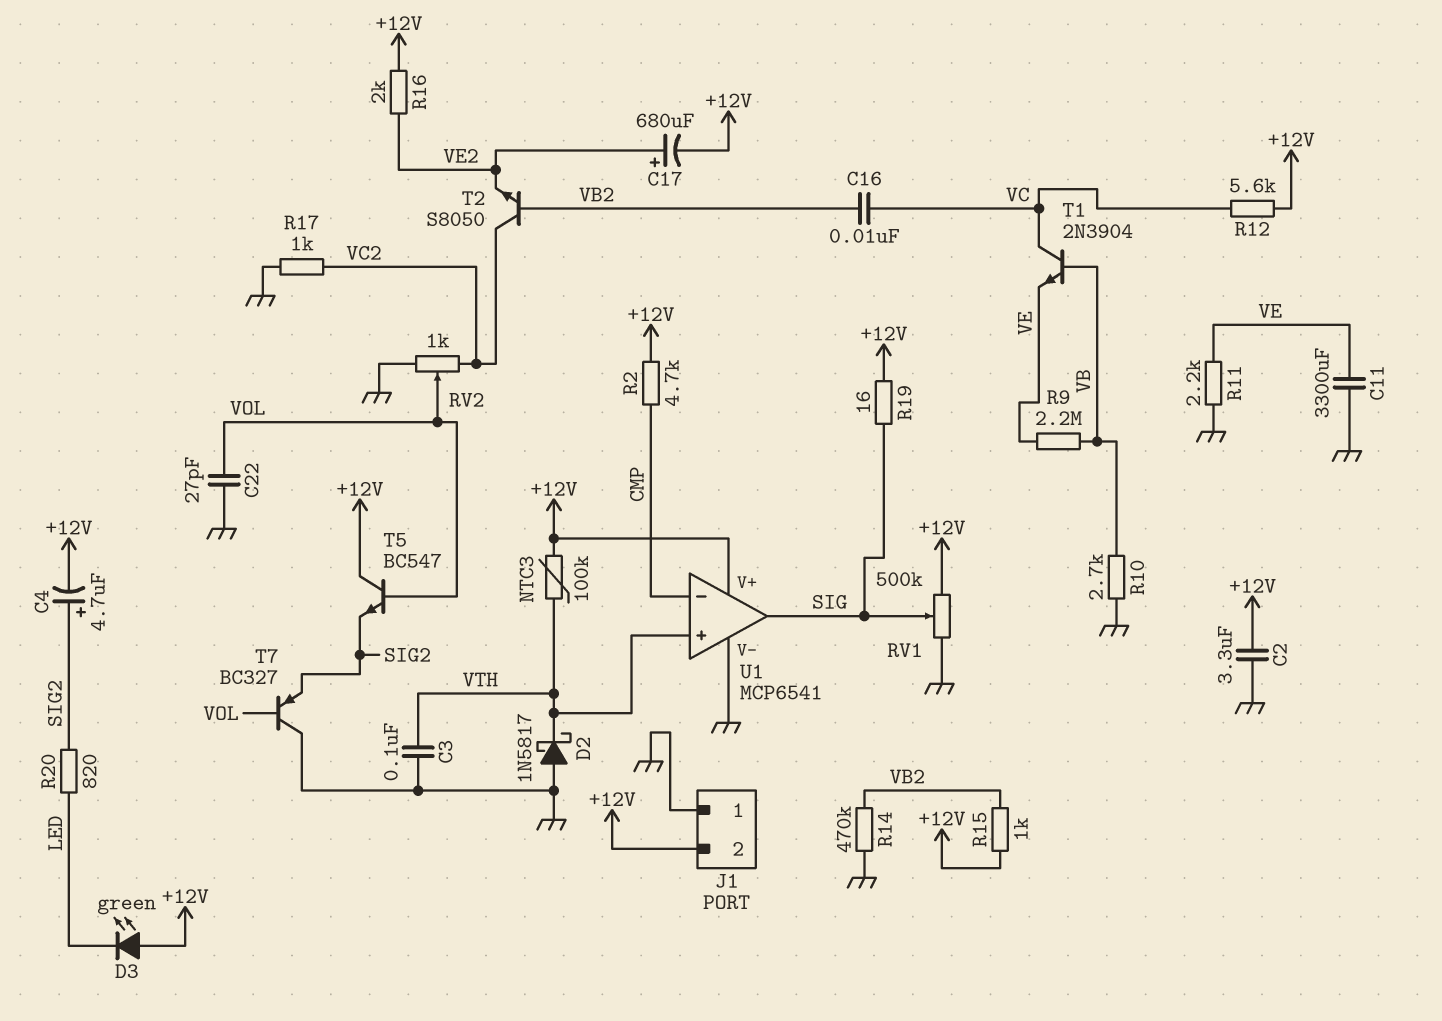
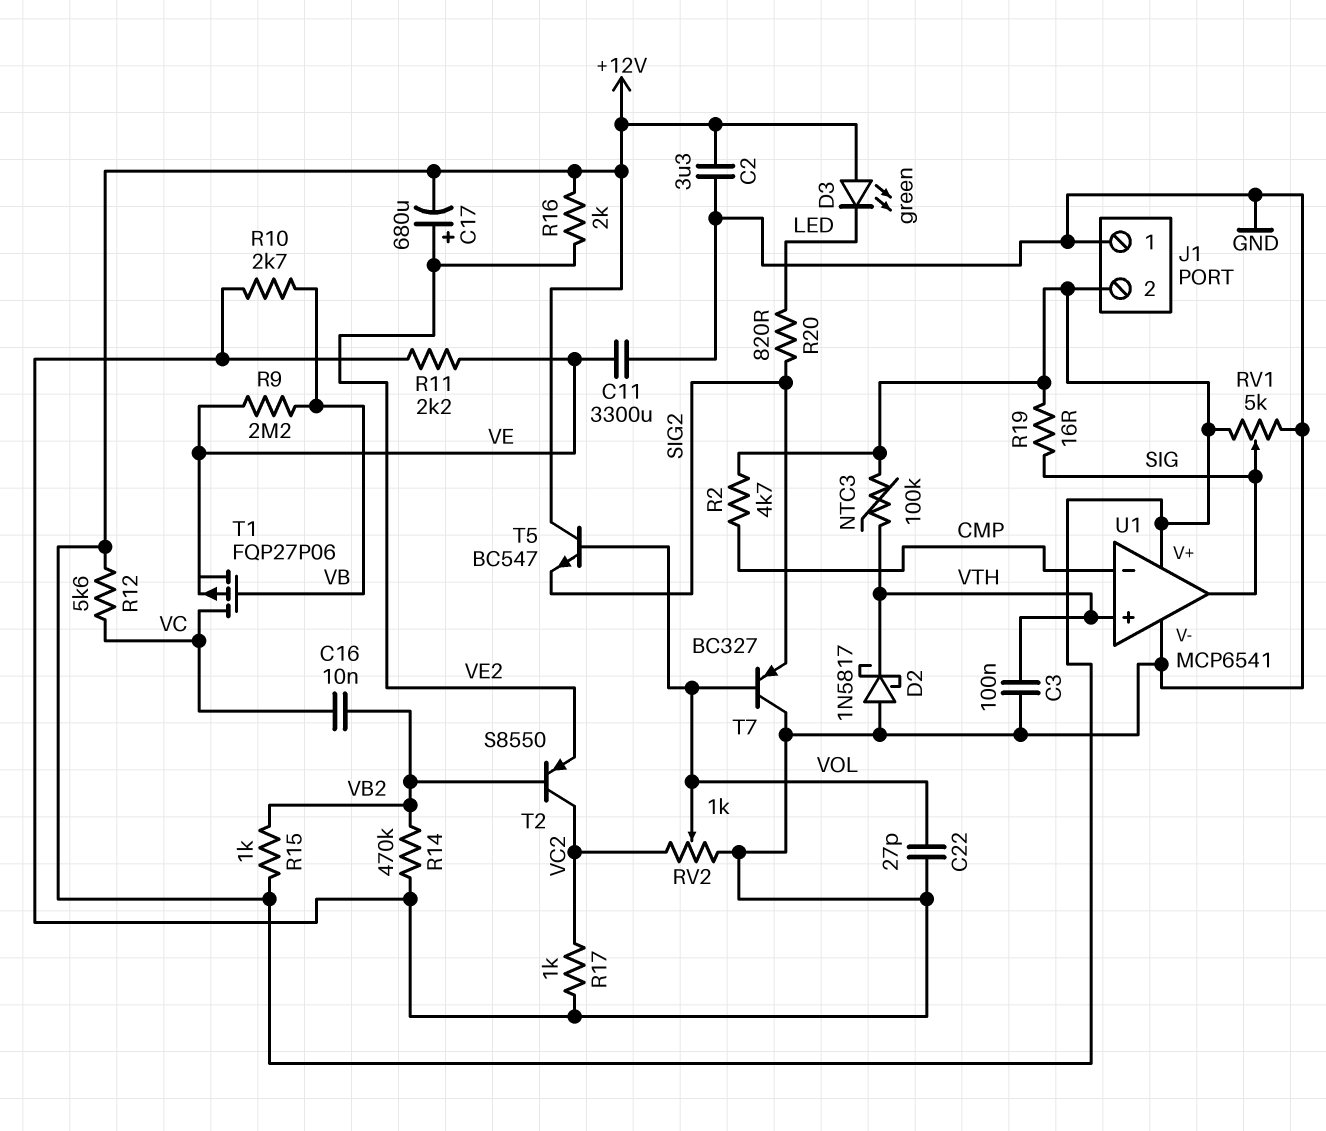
C4: 4.7uF (plus SIG2, minus +12V) -> none
RV1: 500k (+12V, GND, wiper SIG) -> 5k (+12V, GND, wiper SIG)
T1: NPN 2N3904 (B VB, C VC, E VE) -> PMOS FQP27P06 (G VB, D VC, S VE)
T2: NPN S8050 (B VB2, C VC2, E VE2) -> PNP S8550 (B VB2, C VC2, E VE2)

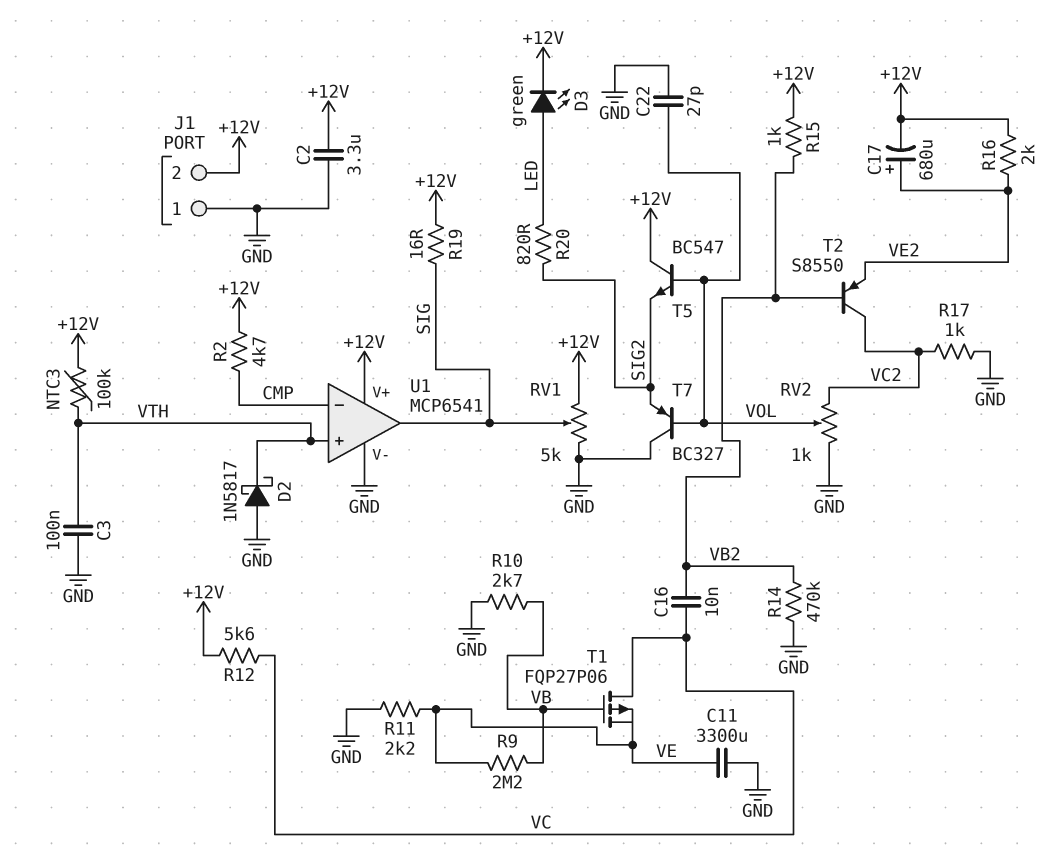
D3: LED green (A +12V, K LED) -> LED green (A LED, K +12V)

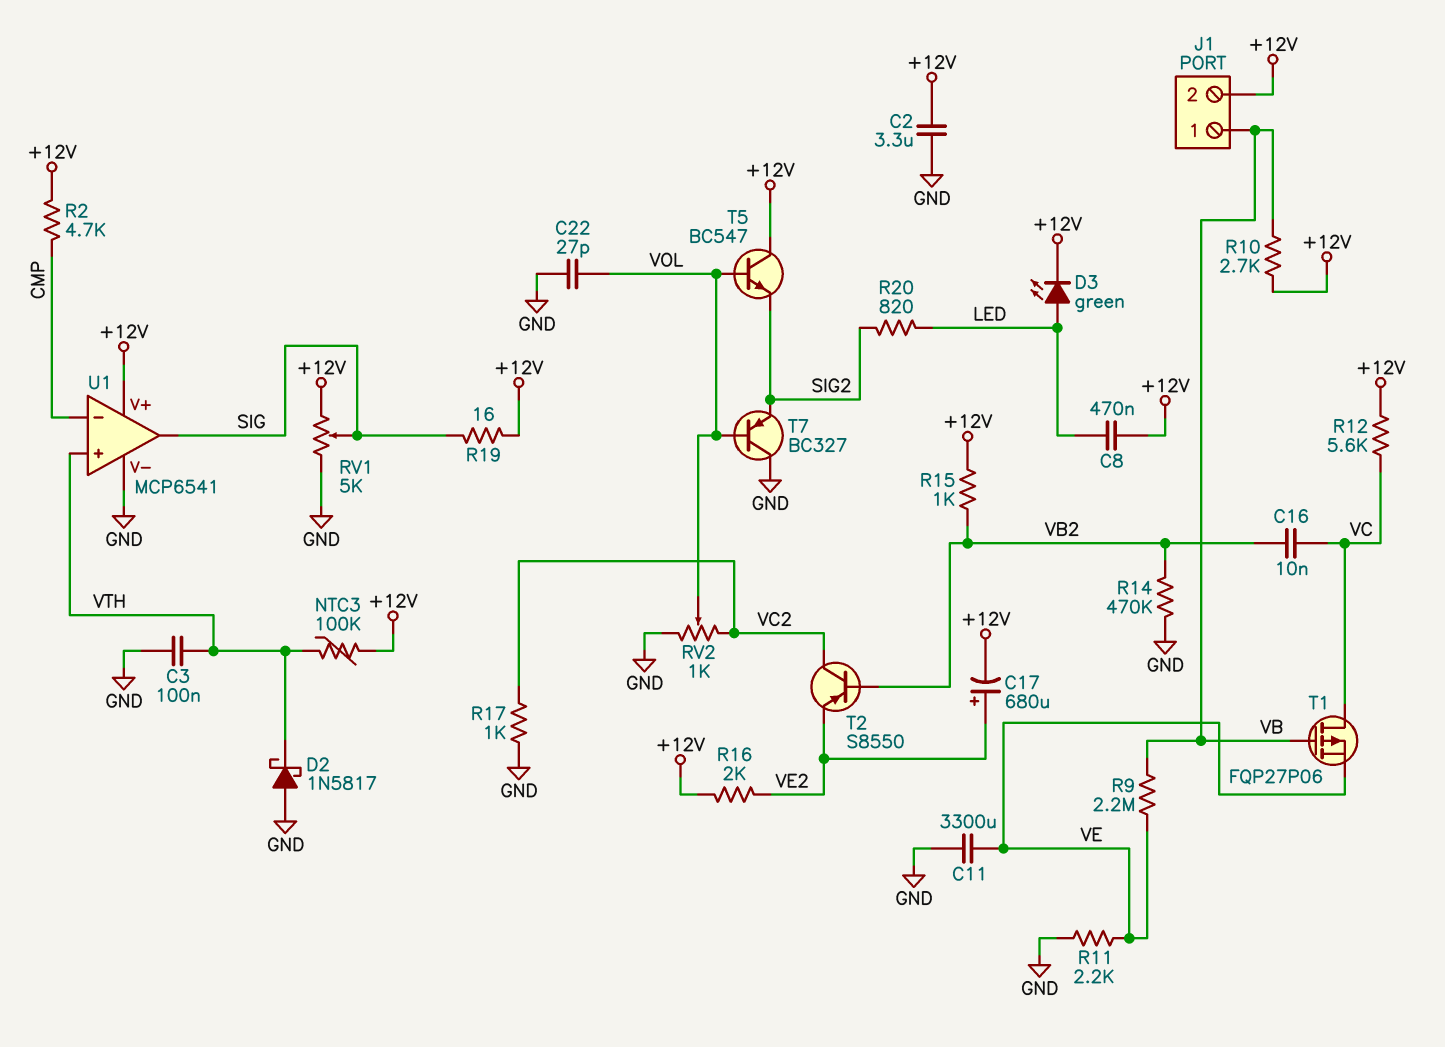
C8: none -> 470nF (+12V, LED)
J1 pin 1: GND -> VB
R10: 2.7k (GND, VB) -> 2.7k (+12V, VB)

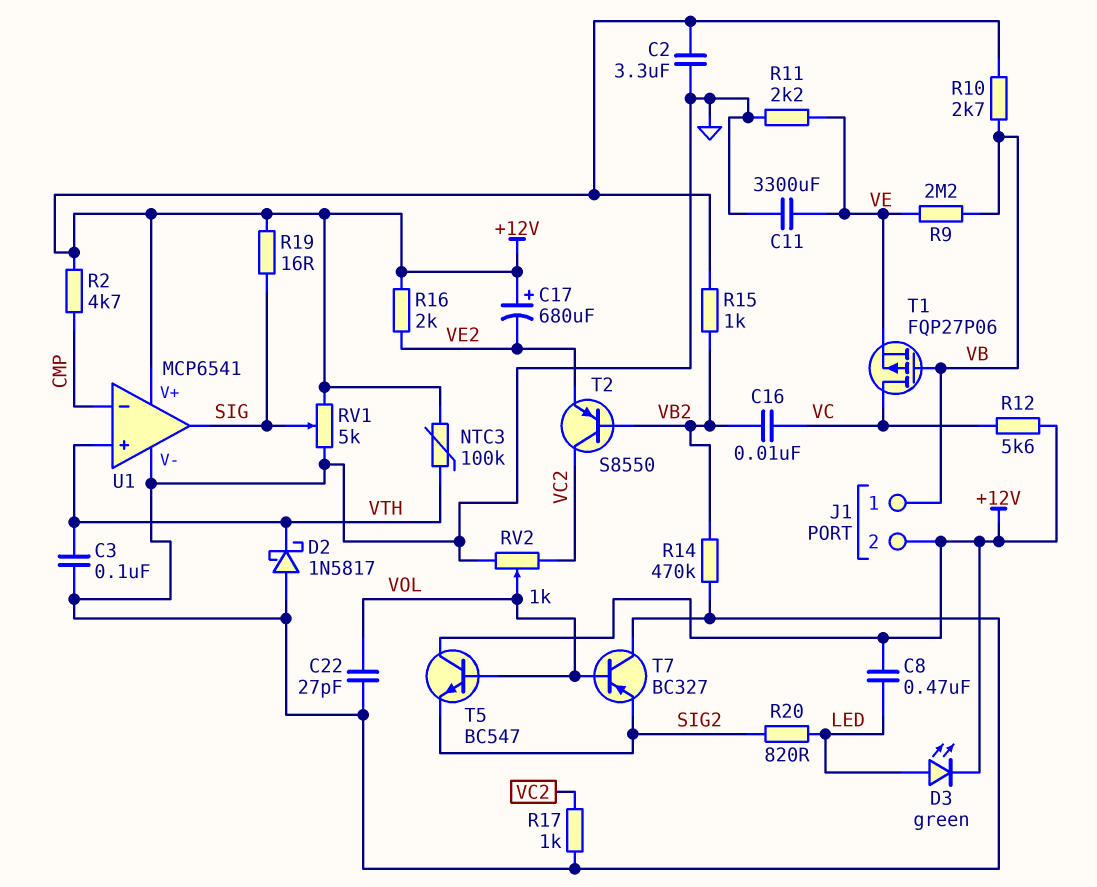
C17: 680uF (plus VE2, minus +12V) -> 680uF (plus +12V, minus VE2)

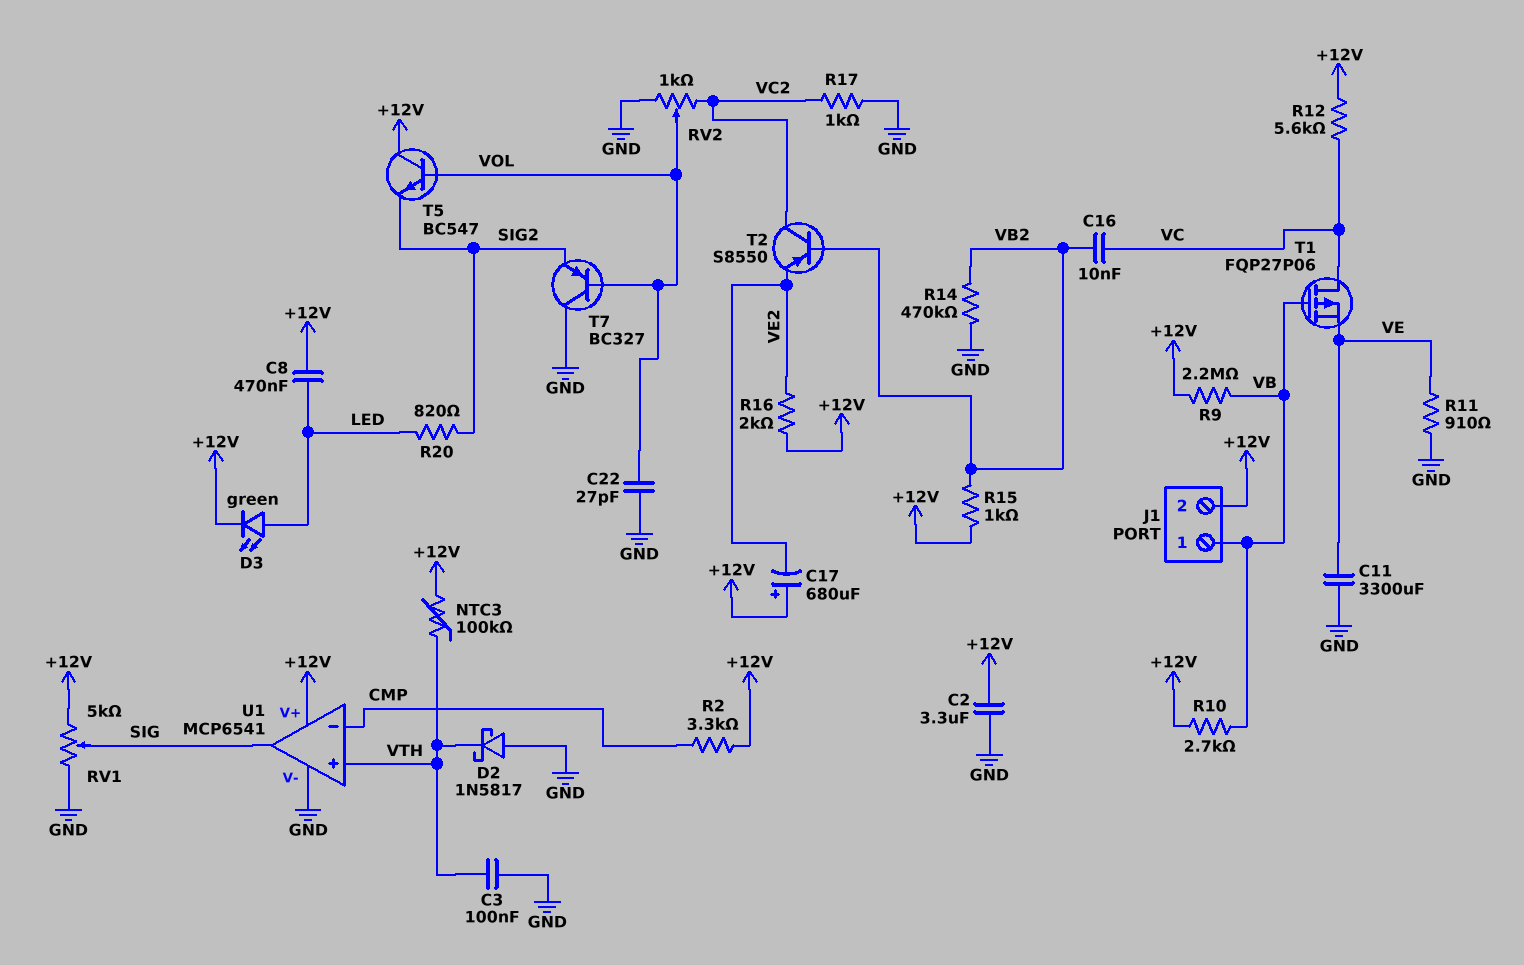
R2: 4.7k (+12V, CMP) -> 3.3k (+12V, CMP)
R9: 2.2M (VB, VE) -> 2.2M (+12V, VB)
R11: 2.2k (GND, VE) -> 910 (GND, VE)
R19: 16 (+12V, SIG) -> none

